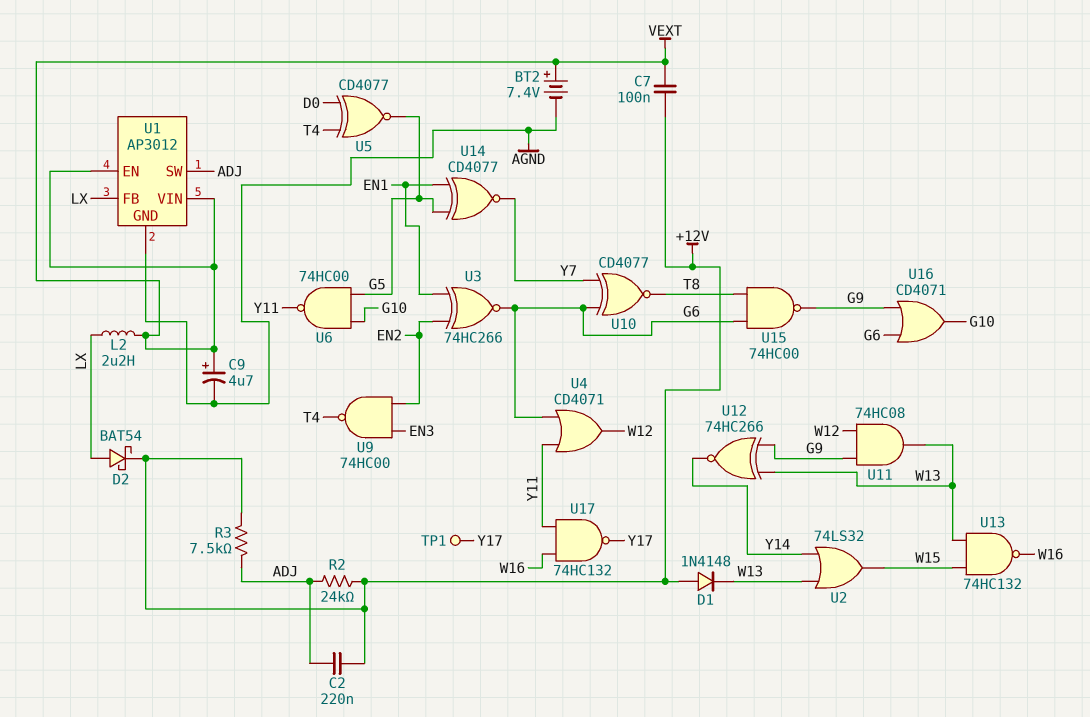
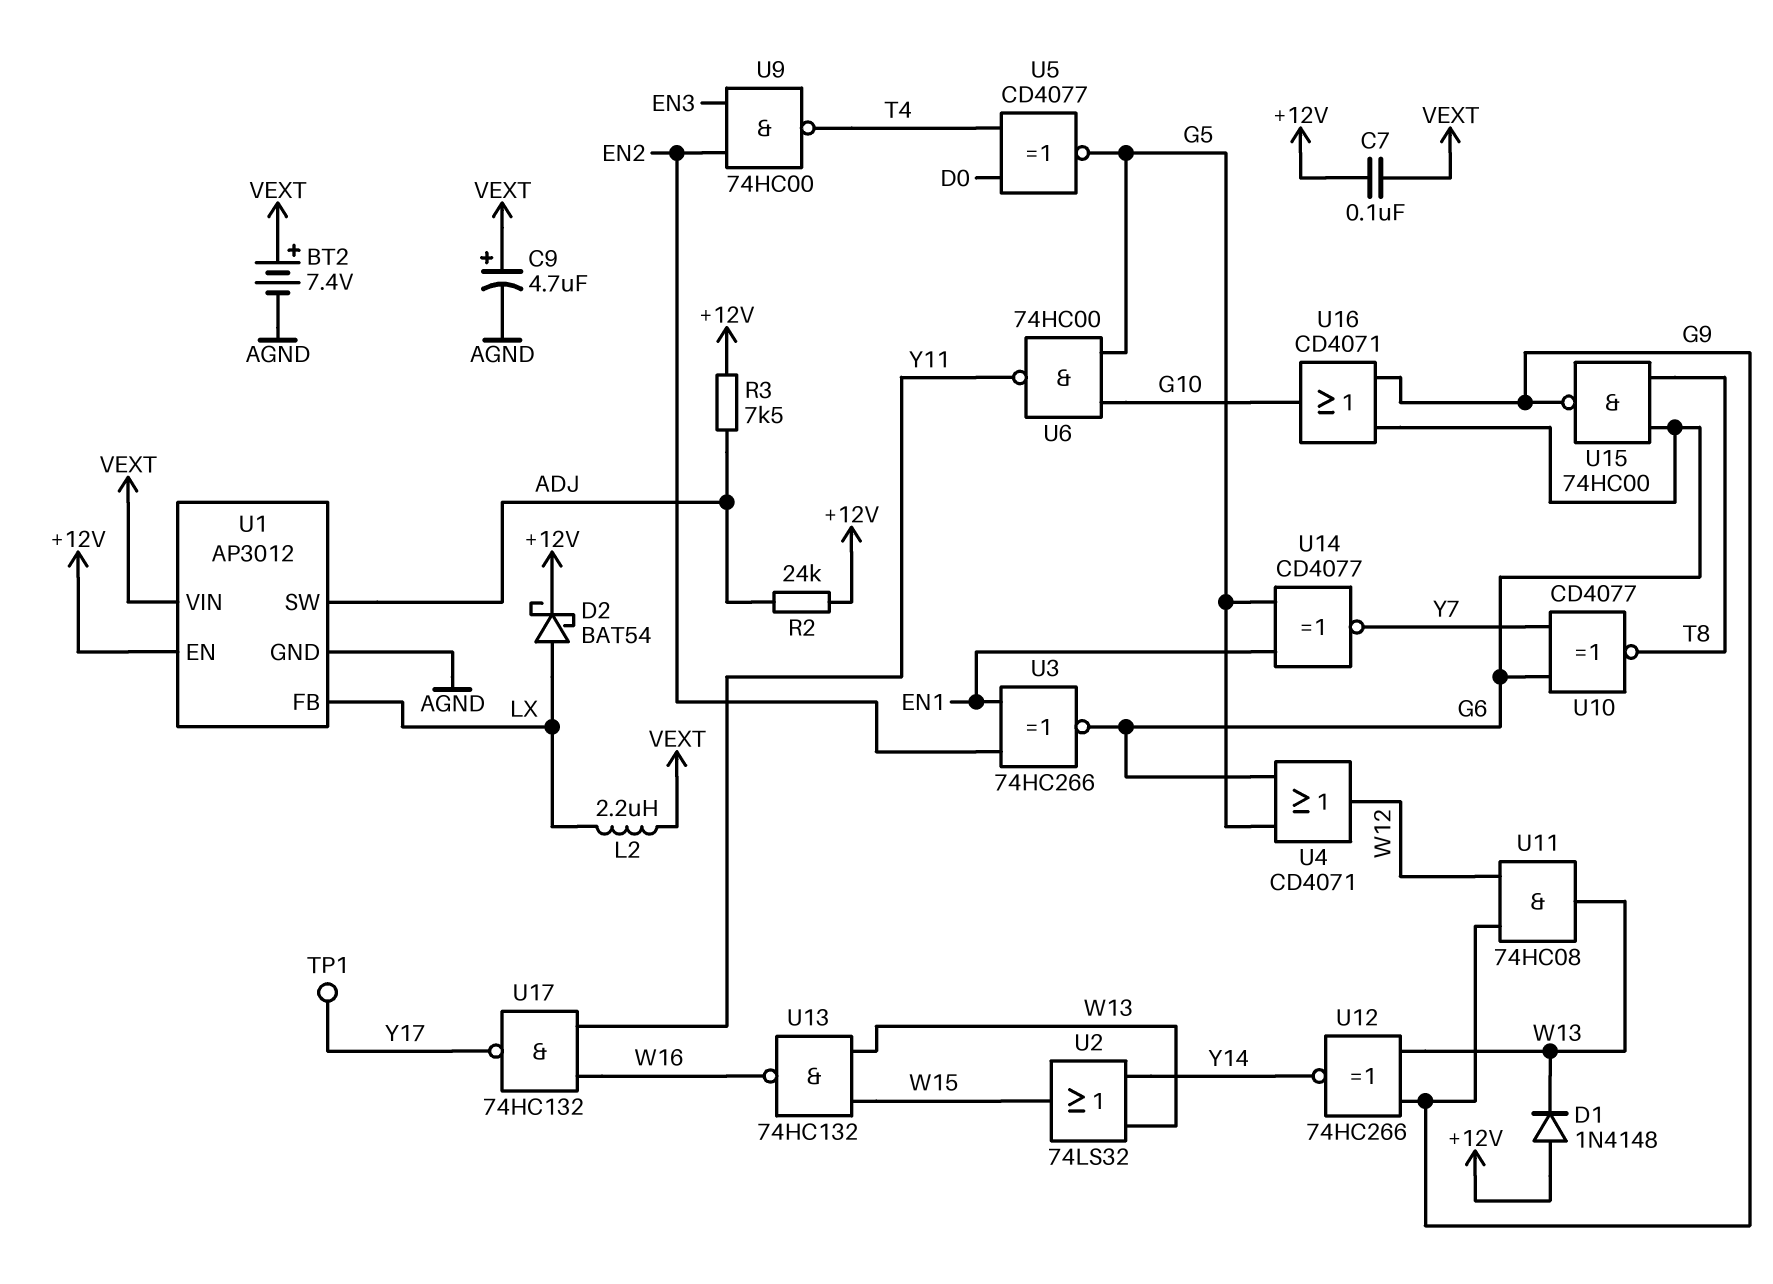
C2: 220nF (+12V, ADJ) -> none
U1 pin EN: VEXT -> +12V
U4: OR CD4071 (in G6, in Y11, out W12) -> OR CD4071 (in G5, in G6, out W12)

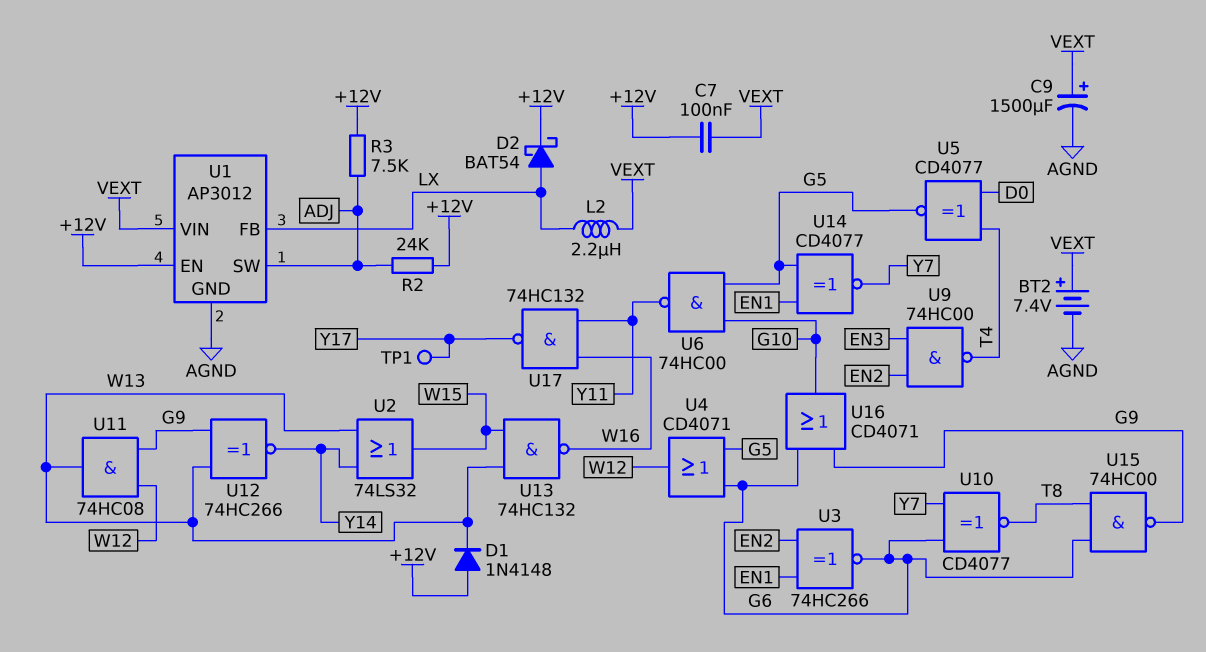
C9: 4.7uF (plus VEXT, minus AGND) -> 1500uF (plus VEXT, minus AGND)

